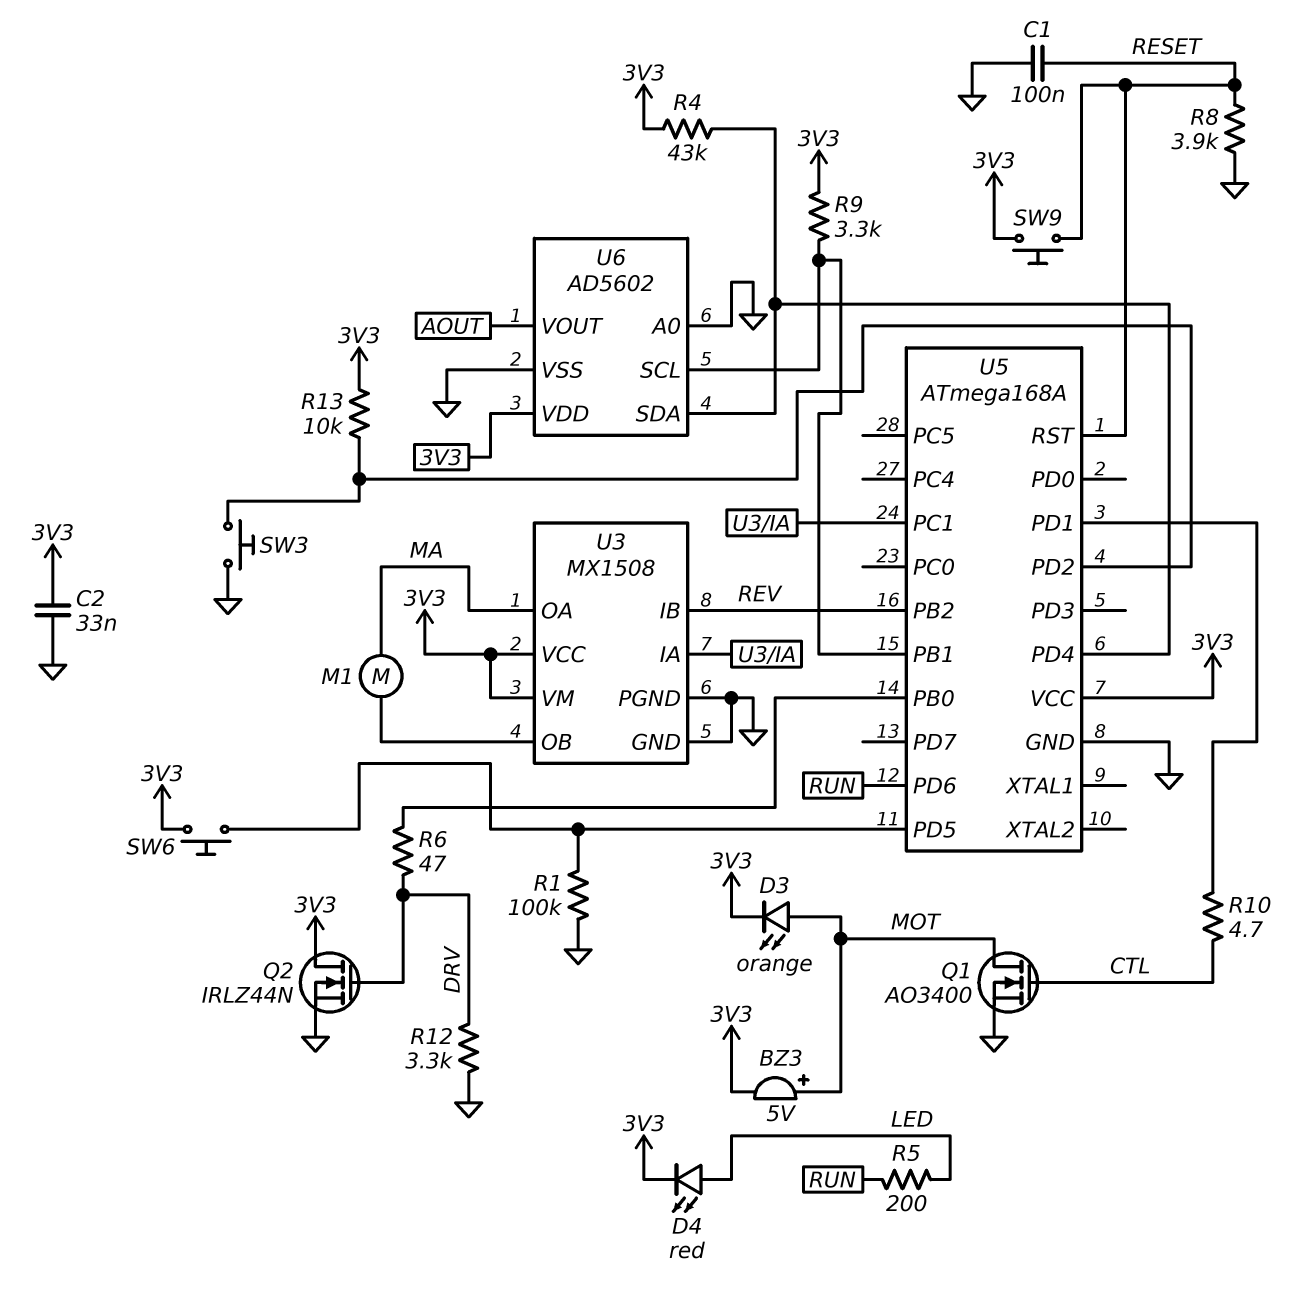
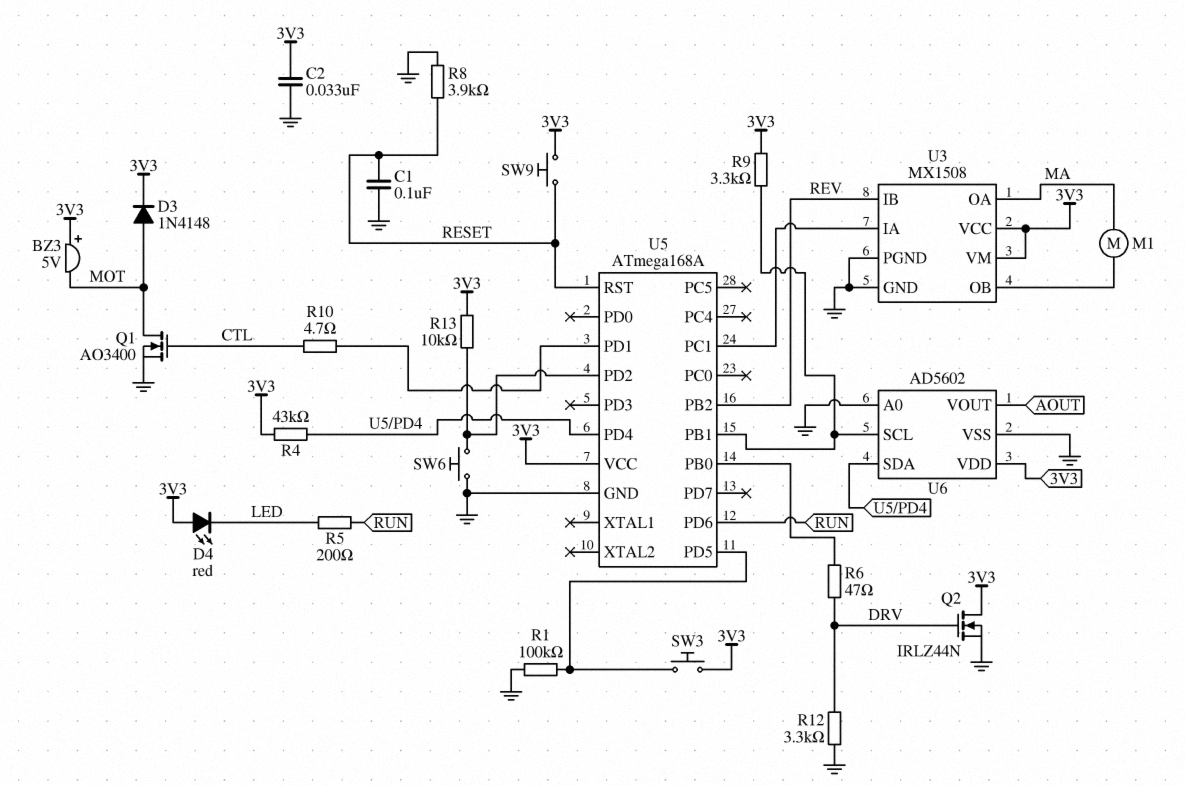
BZ3: buzzer 5V (plus MOT, minus 3V3) -> buzzer 5V (plus 3V3, minus MOT)
D3: LED orange (A MOT, K 3V3) -> diode 1N4148 (A MOT, K 3V3)
D4: LED red (A LED, K 3V3) -> LED red (A 3V3, K LED)
SW3: button (GND, U5/PD2) -> button (3V3, U5/PD5)
SW6: button (3V3, U5/PD5) -> button (GND, U5/PD2)

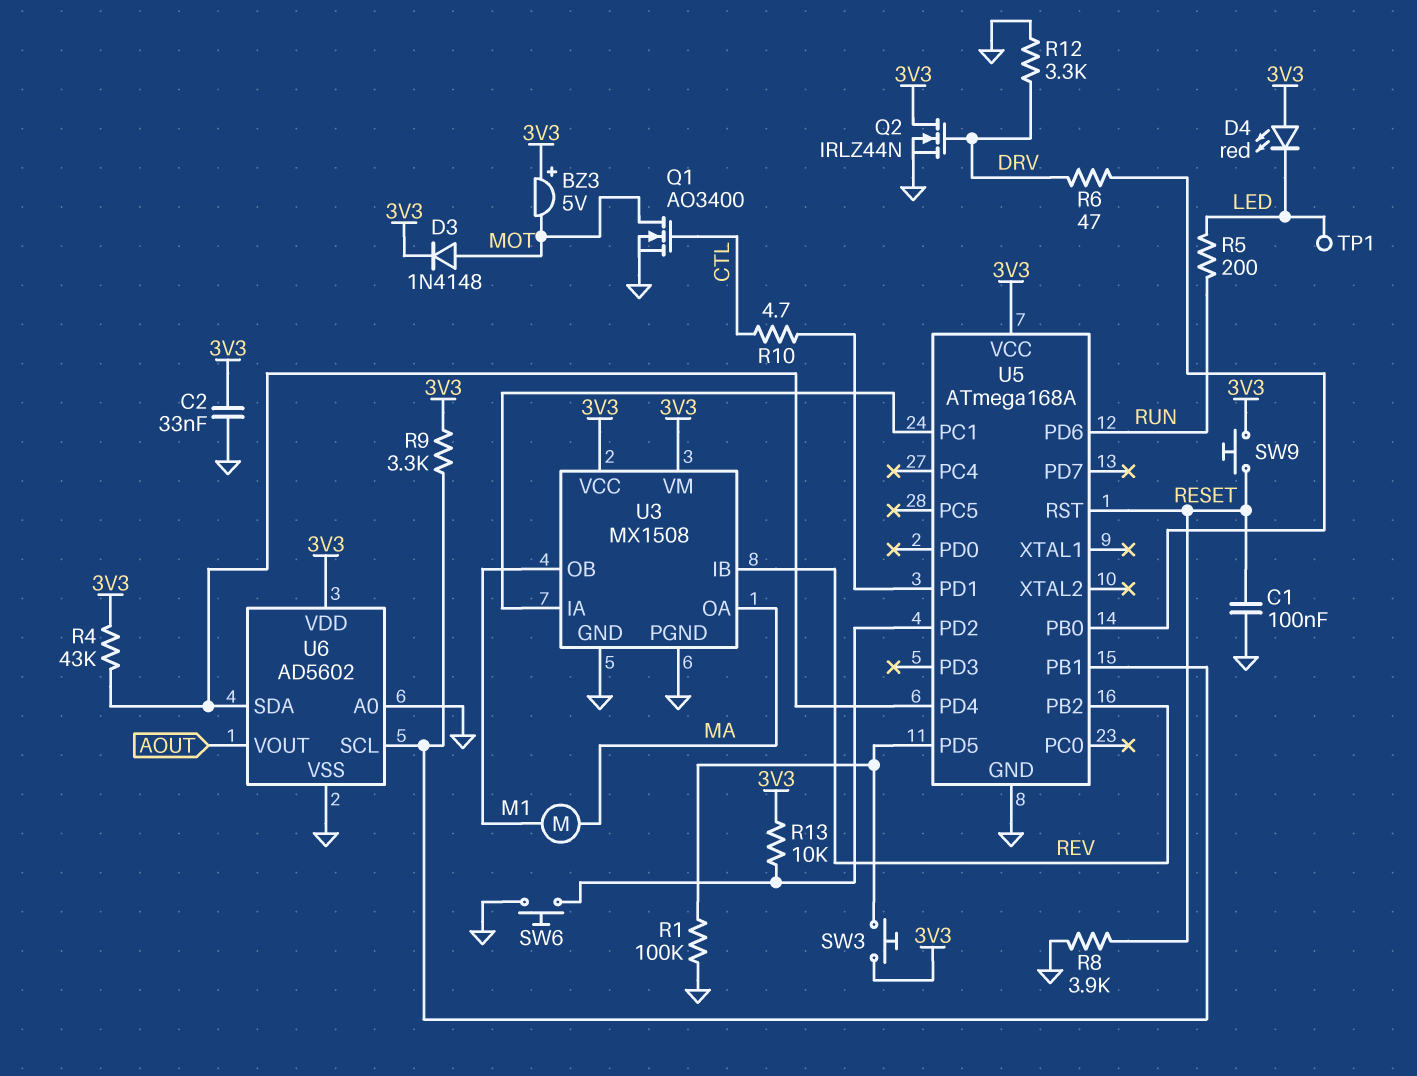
TP1: none -> test point (LED)

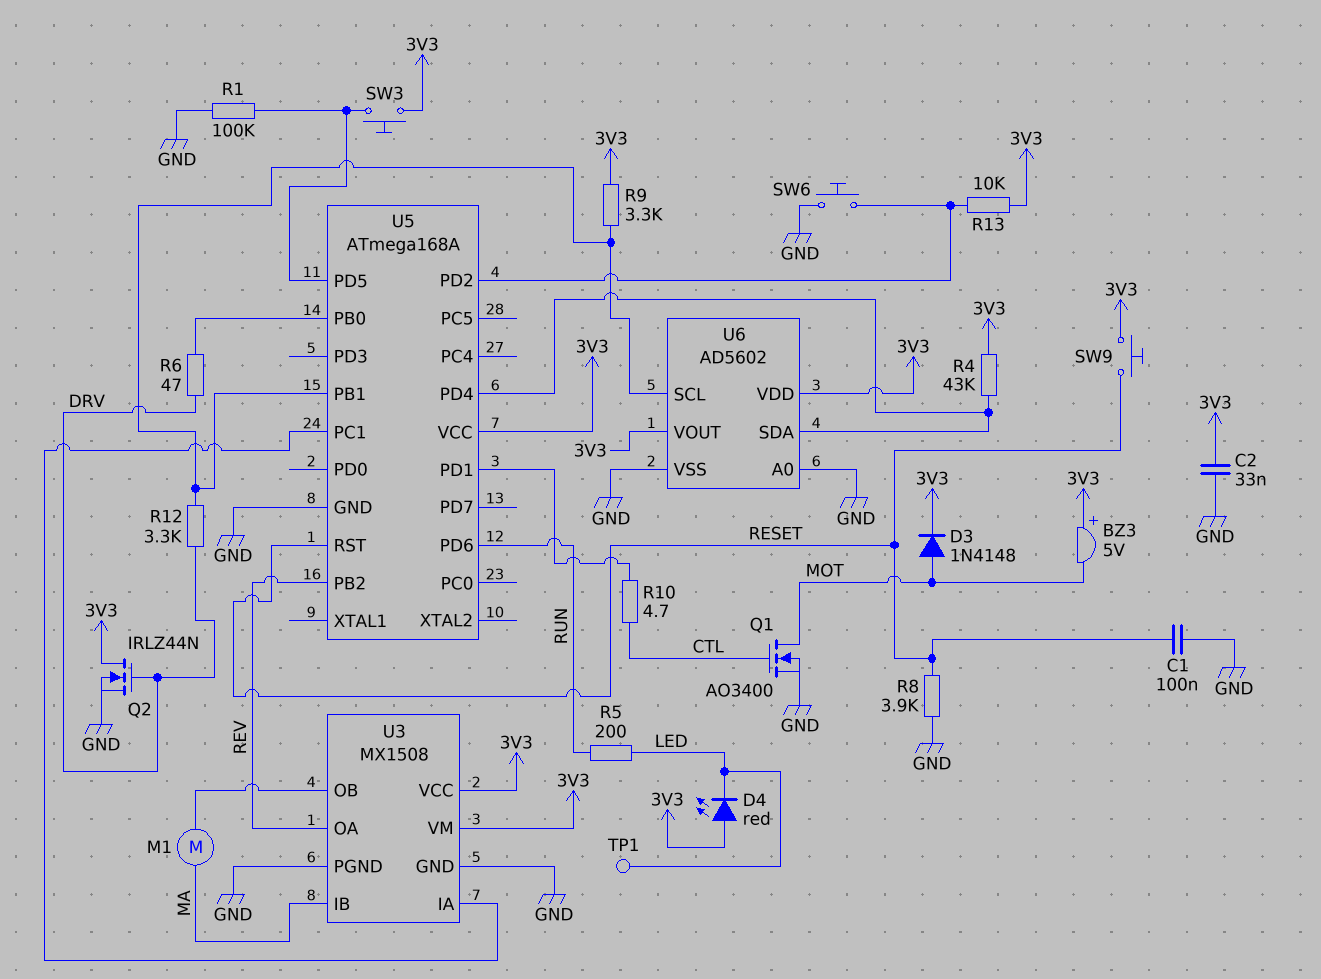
R12: 3.3k (DRV, GND) -> 3.3k (DRV, U5/PB1)
U3 pin IB: REV -> MA
U3 pin OA: MA -> REV
U6 pin VOUT: AOUT -> 3V3

